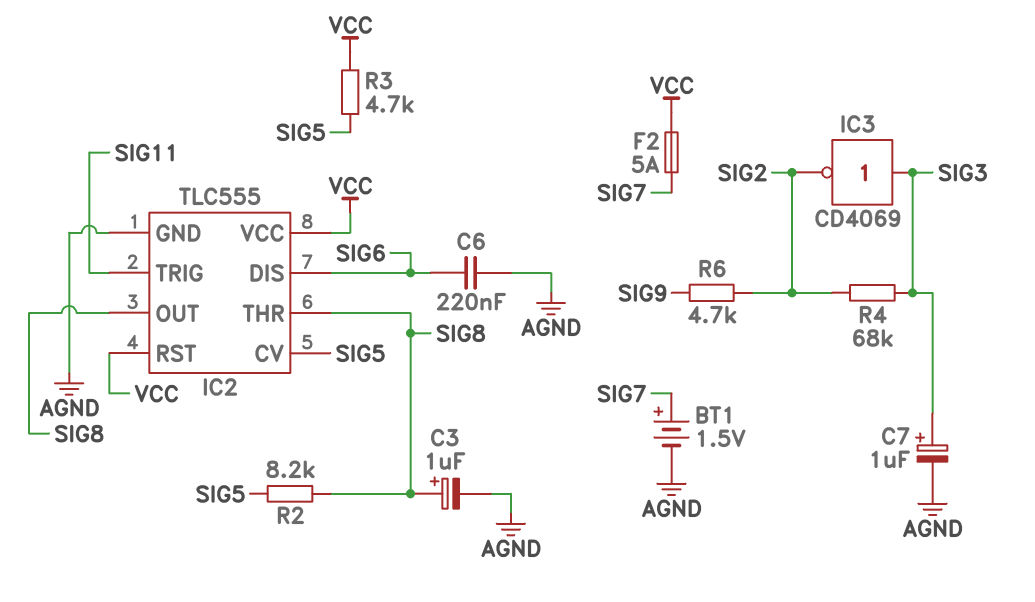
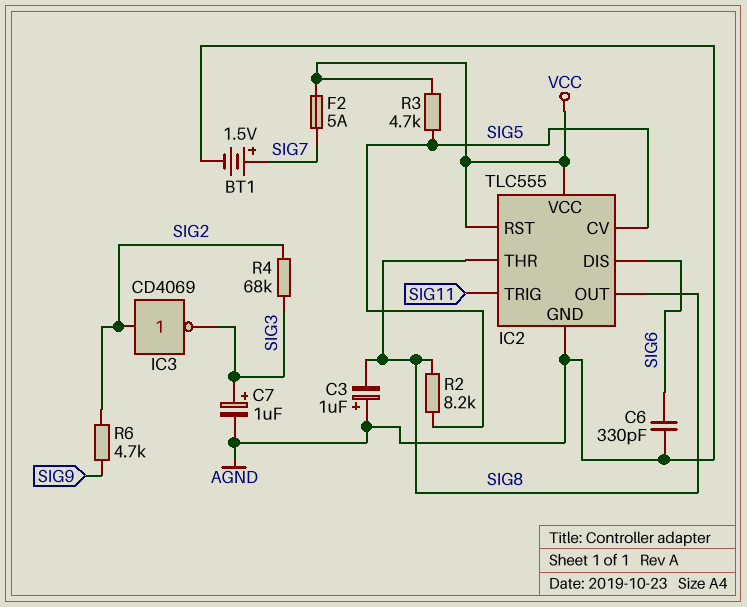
C3: 1uF (plus SIG8, minus AGND) -> 1uF (plus AGND, minus SIG8)
C6: 220nF (AGND, SIG6) -> 330pF (AGND, SIG6)
IC3: NOT CD4069 (in SIG3, out SIG2) -> NOT CD4069 (in SIG2, out SIG3)

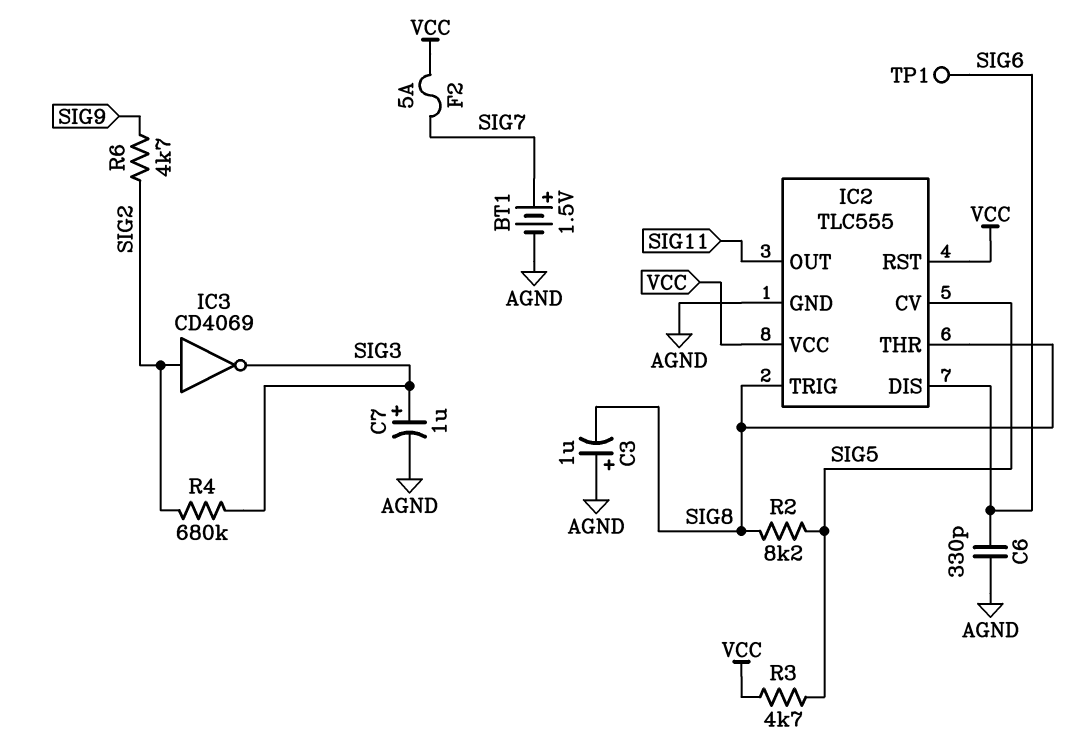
IC2 pin OUT: SIG8 -> SIG11
IC2 pin TRIG: SIG11 -> SIG8
R4: 68k (SIG2, SIG3) -> 680k (SIG2, SIG3)
TP1: none -> test point (SIG6)

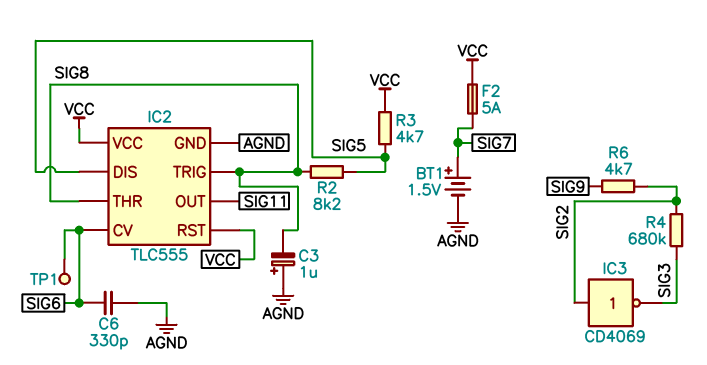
C7: 1uF (plus SIG3, minus AGND) -> none
IC2 pin CV: SIG5 -> SIG6
IC2 pin DIS: SIG6 -> SIG5

